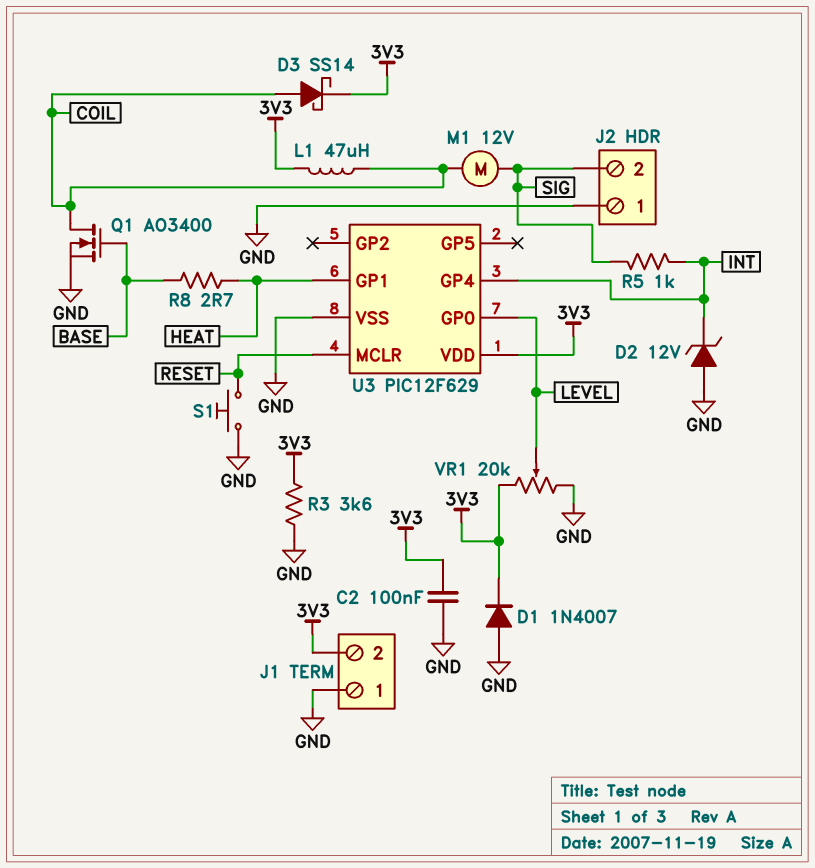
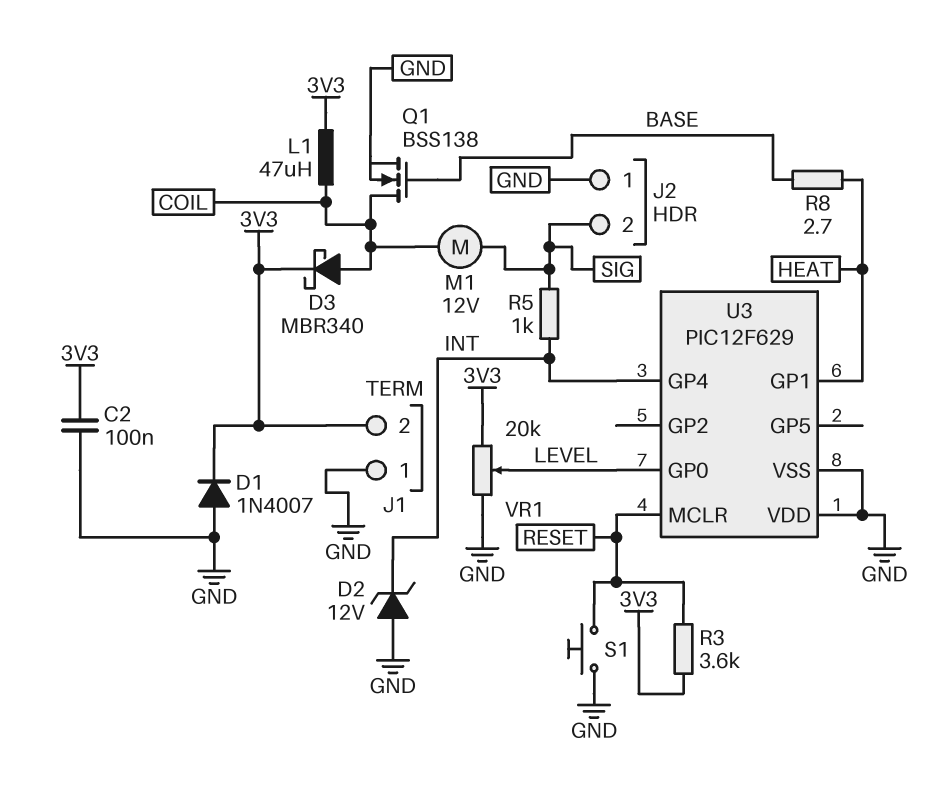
D3: schottky SS14 (A COIL, K 3V3) -> schottky MBR340 (A COIL, K 3V3)
Q1: NMOS AO3400 (G BASE, D COIL, S GND) -> NMOS BSS138 (G BASE, D COIL, S GND)
R3: 3.6k (3V3, GND) -> 3.6k (3V3, RESET)
U3 pin VDD: 3V3 -> GND

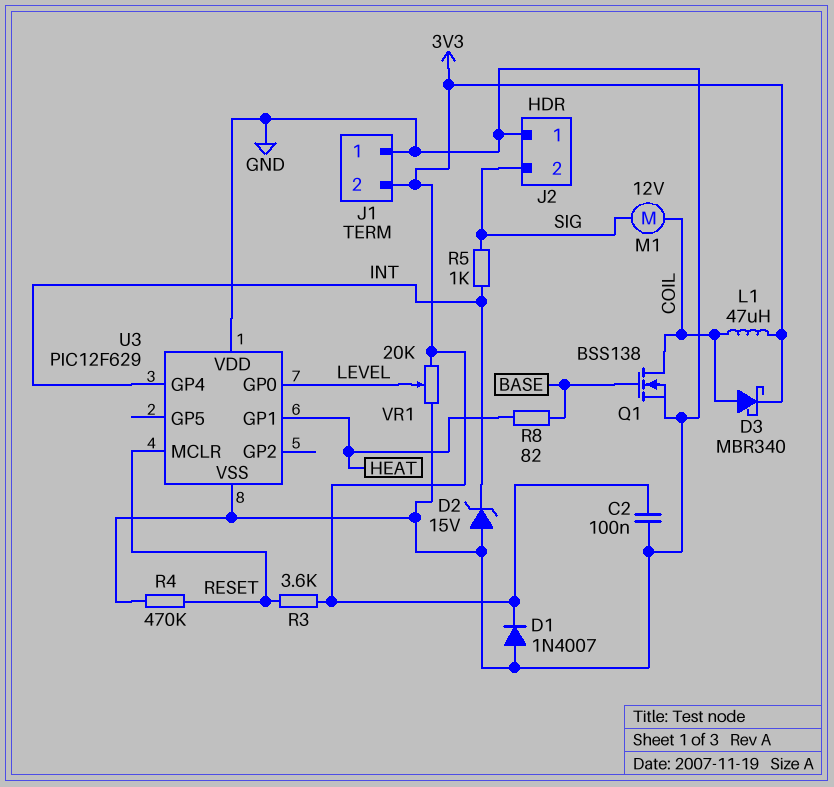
D2: zener 12V (A GND, K INT) -> zener 15V (A GND, K INT)
R4: none -> 470k (GND, RESET)
R8: 2.7 (BASE, HEAT) -> 82 (BASE, HEAT)
S1: button (GND, RESET) -> none

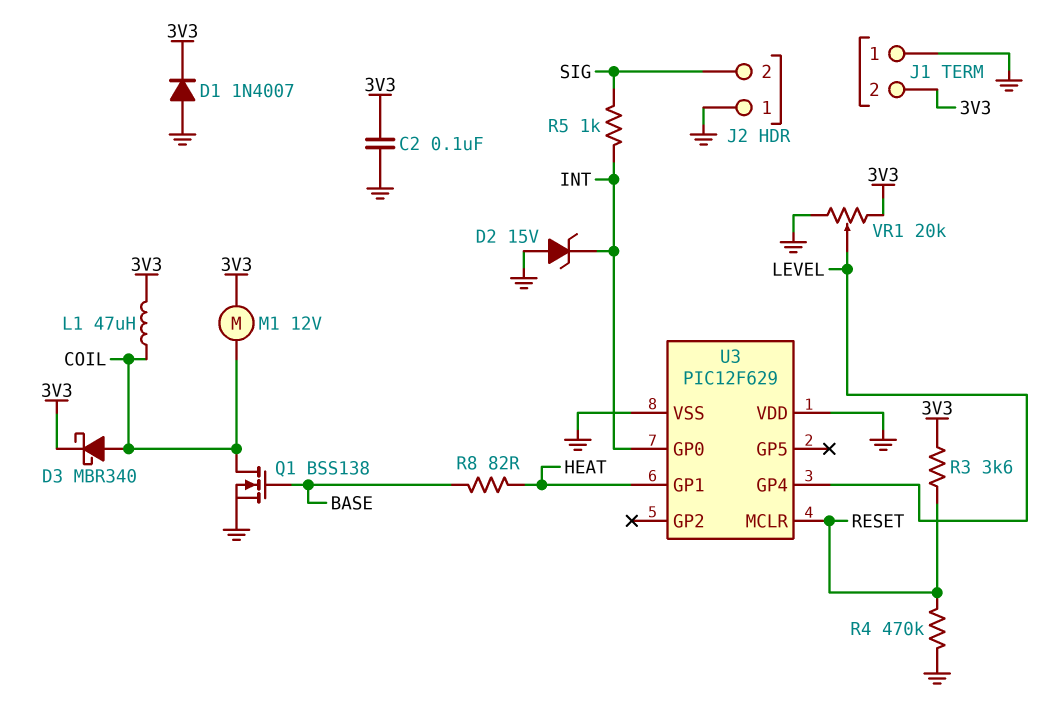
M1: motor 12V (COIL, SIG) -> motor 12V (3V3, COIL)
U3 pin GP0: LEVEL -> INT
U3 pin GP4: INT -> LEVEL

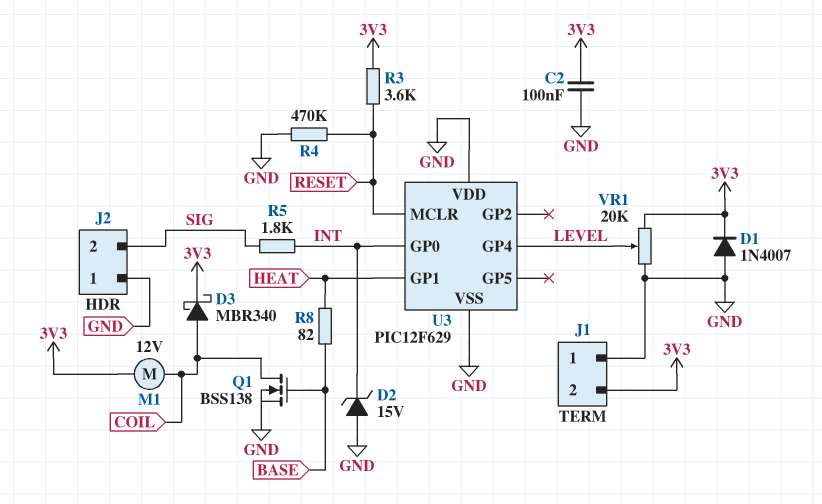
L1: 47uH (3V3, COIL) -> none
R5: 1k (INT, SIG) -> 1.8k (INT, SIG)

